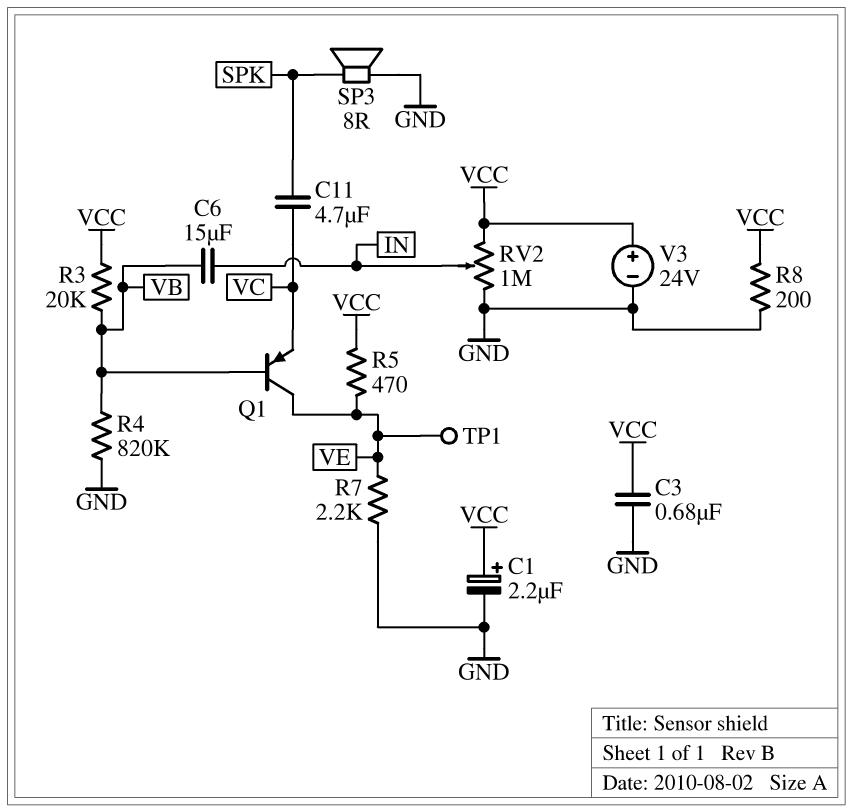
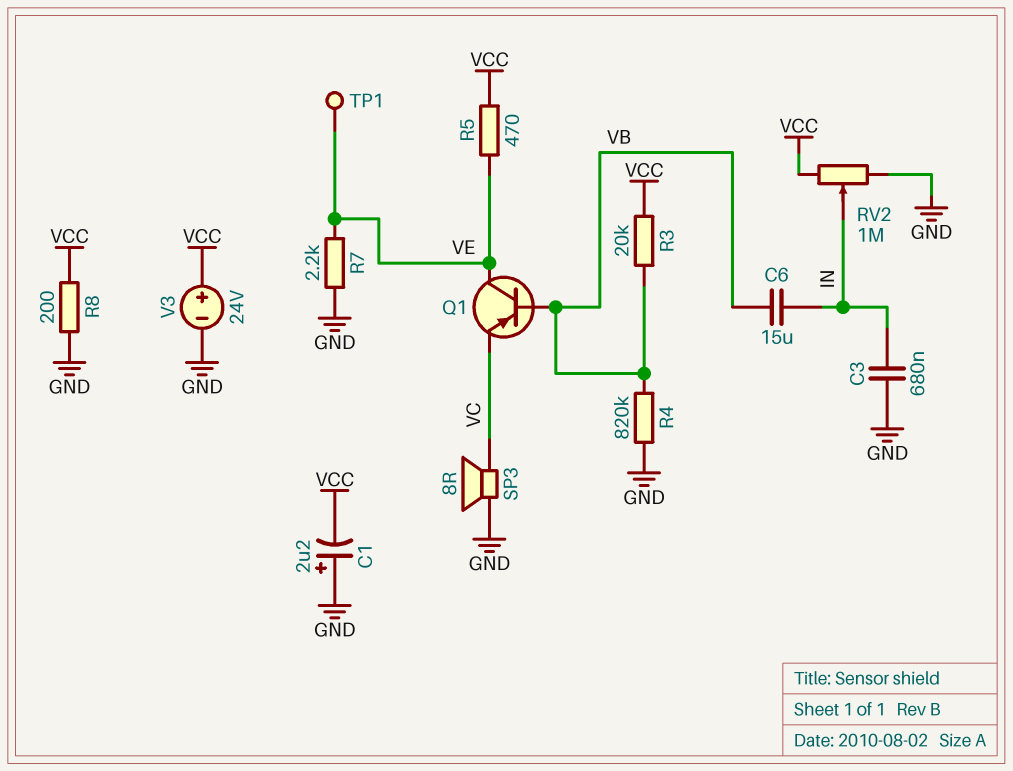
C1: 2.2uF (plus VCC, minus GND) -> 2.2uF (plus GND, minus VCC)
C3: 680nF (GND, VCC) -> 680nF (GND, IN)
C11: 4.7uF (SPK, VC) -> none
SP3: speaker 8R (GND, SPK) -> speaker 8R (GND, VC)

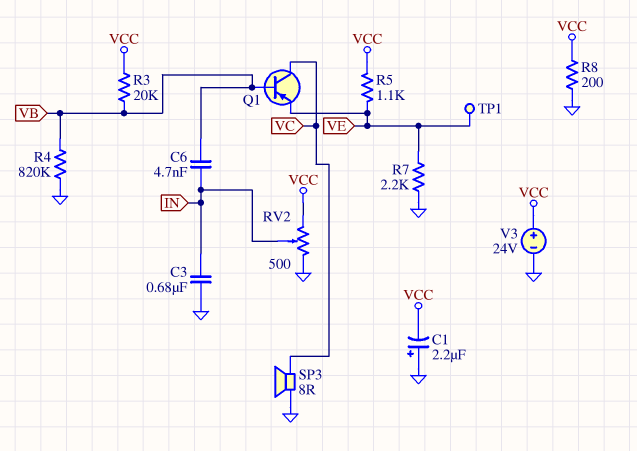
C6: 15uF (IN, VB) -> 4.7nF (IN, VB)
Q1: PNP (B VB, C VE, E VC) -> PNP (B VB, C VC, E VE)
R5: 470 (VCC, VE) -> 1.1k (VCC, VE)
RV2: 1M (GND, VCC, wiper IN) -> 500 (GND, VCC, wiper IN)

